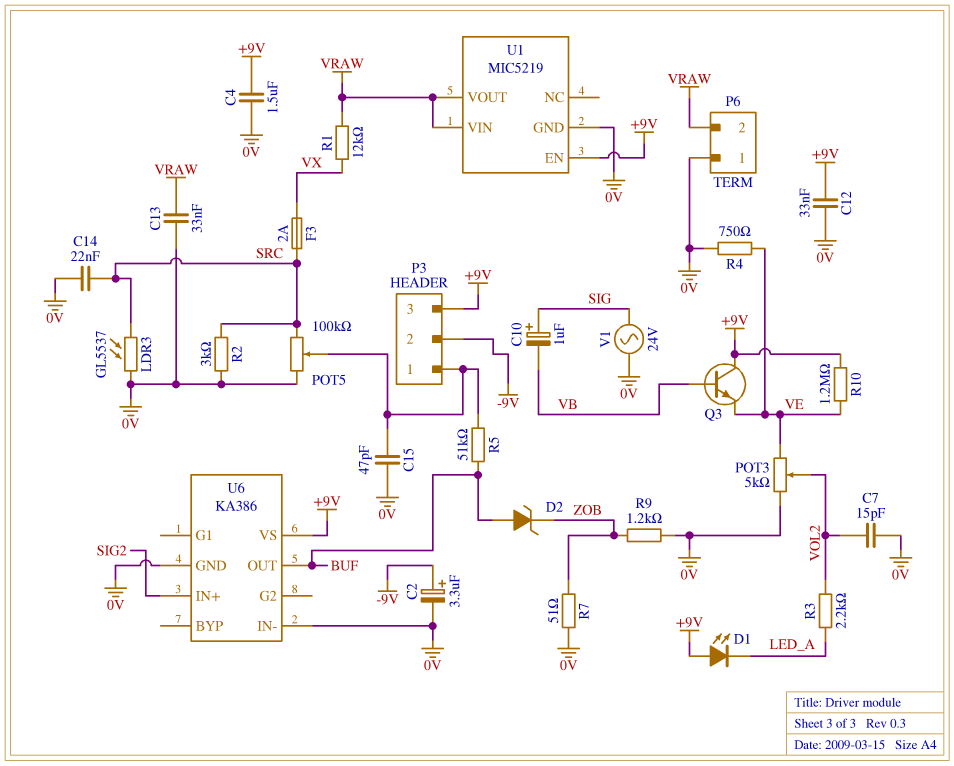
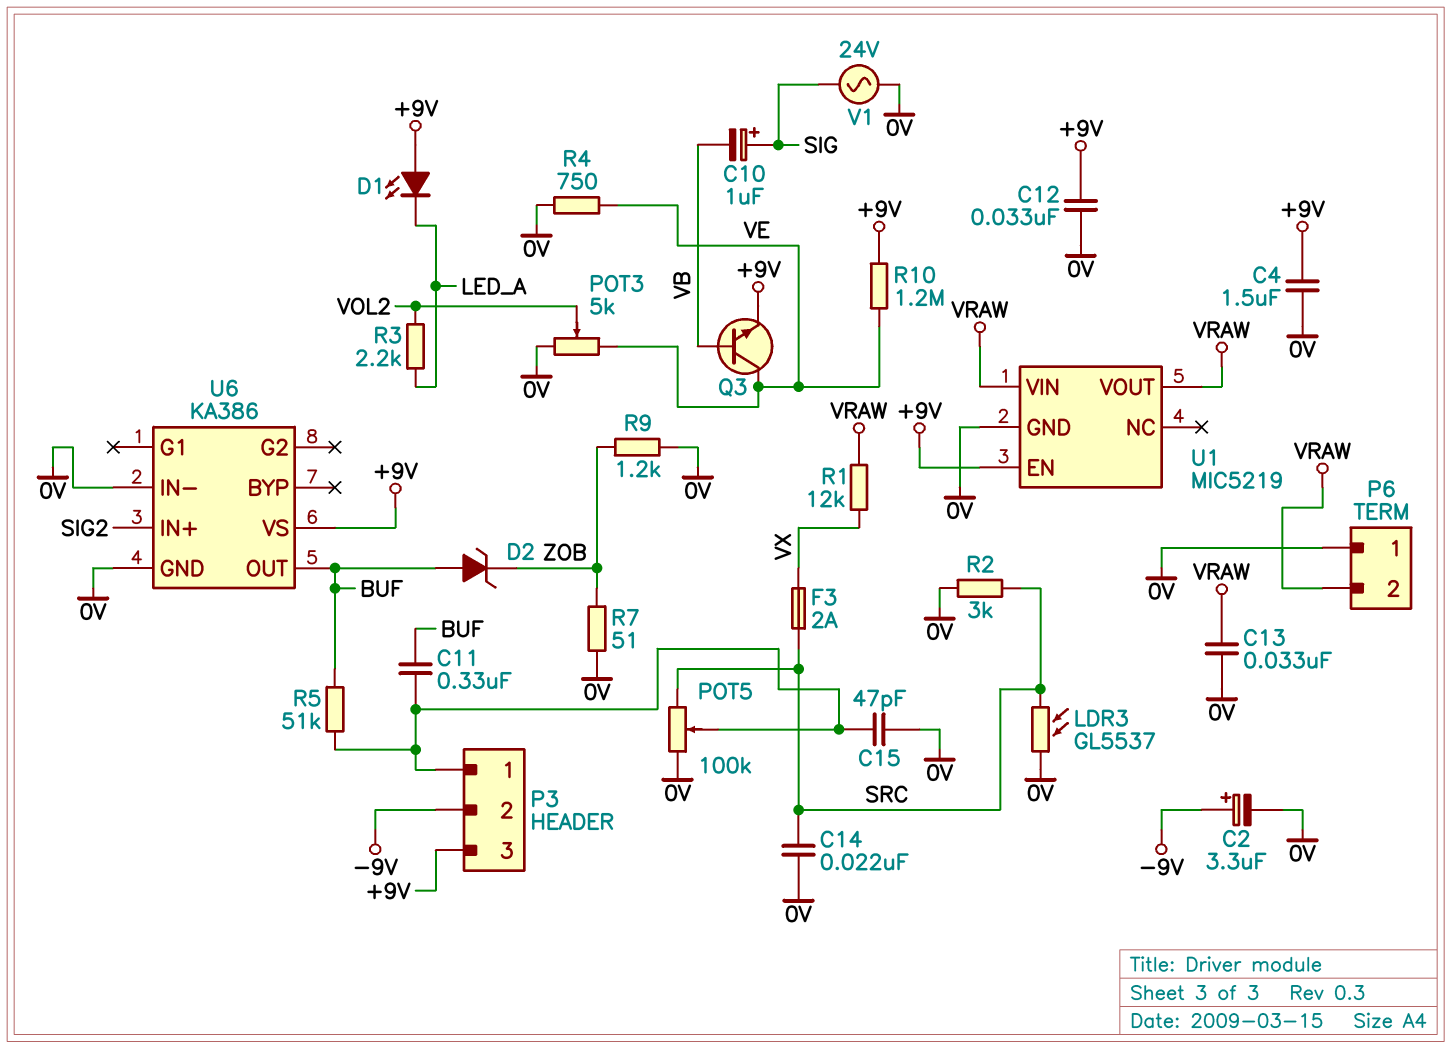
C7: 15pF (0V, VOL2) -> none
C11: none -> 330nF (BUF, P3/1)
Q3: NPN (B VB, C +9V, E VE) -> NPN (B VB, C VE, E +9V)

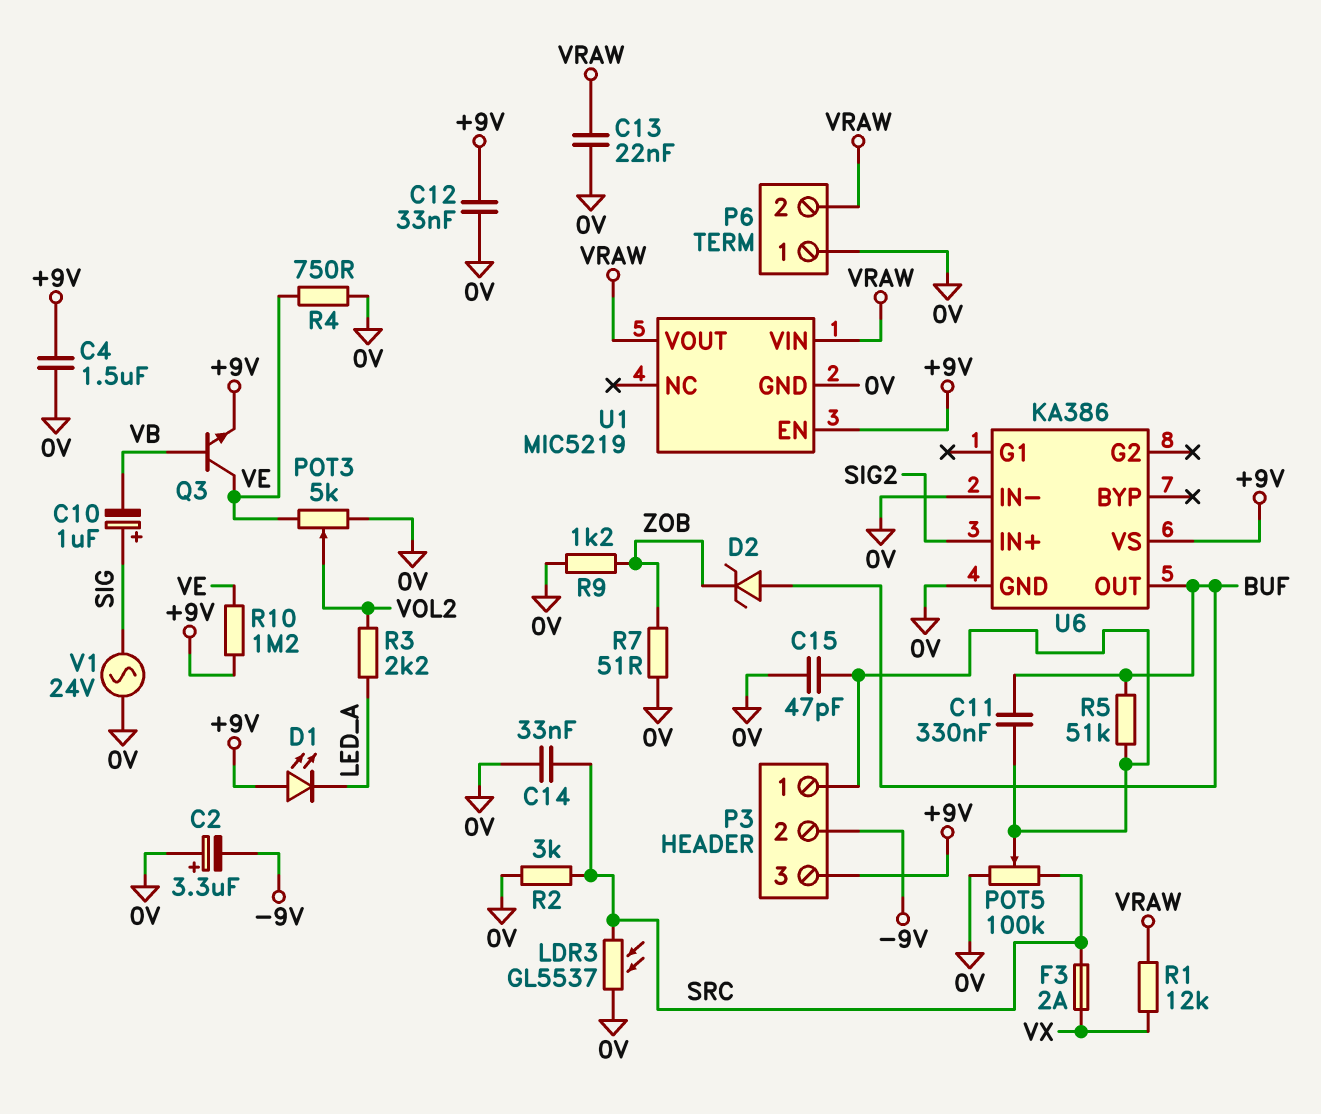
C2: 3.3uF (plus -9V, minus 0V) -> 3.3uF (plus 0V, minus -9V)
C13: 33nF (0V, VRAW) -> 22nF (0V, VRAW)
C14: 22nF (0V, SRC) -> 33nF (0V, SRC)

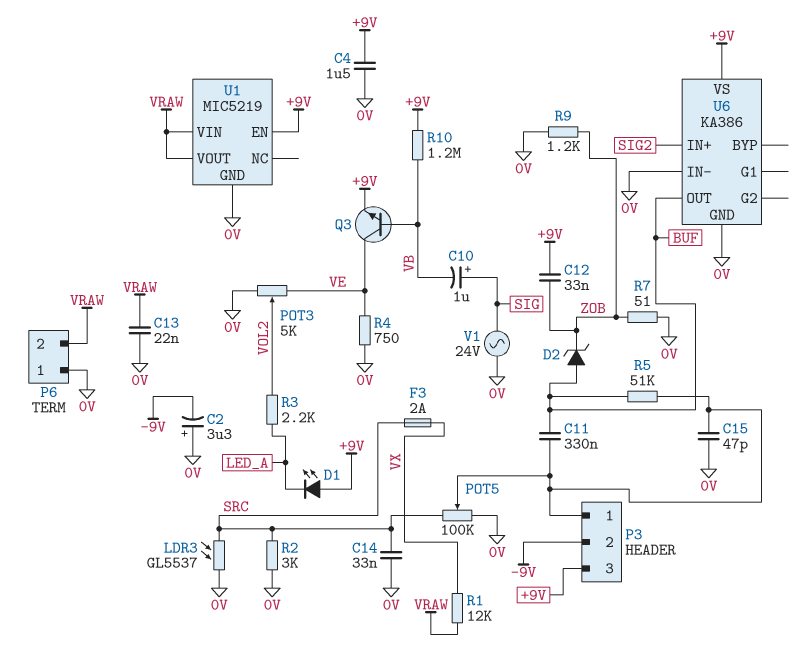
C12: 33nF (+9V, 0V) -> 33nF (+9V, ZOB)
R10: 1.2M (+9V, VE) -> 1.2M (+9V, VB)

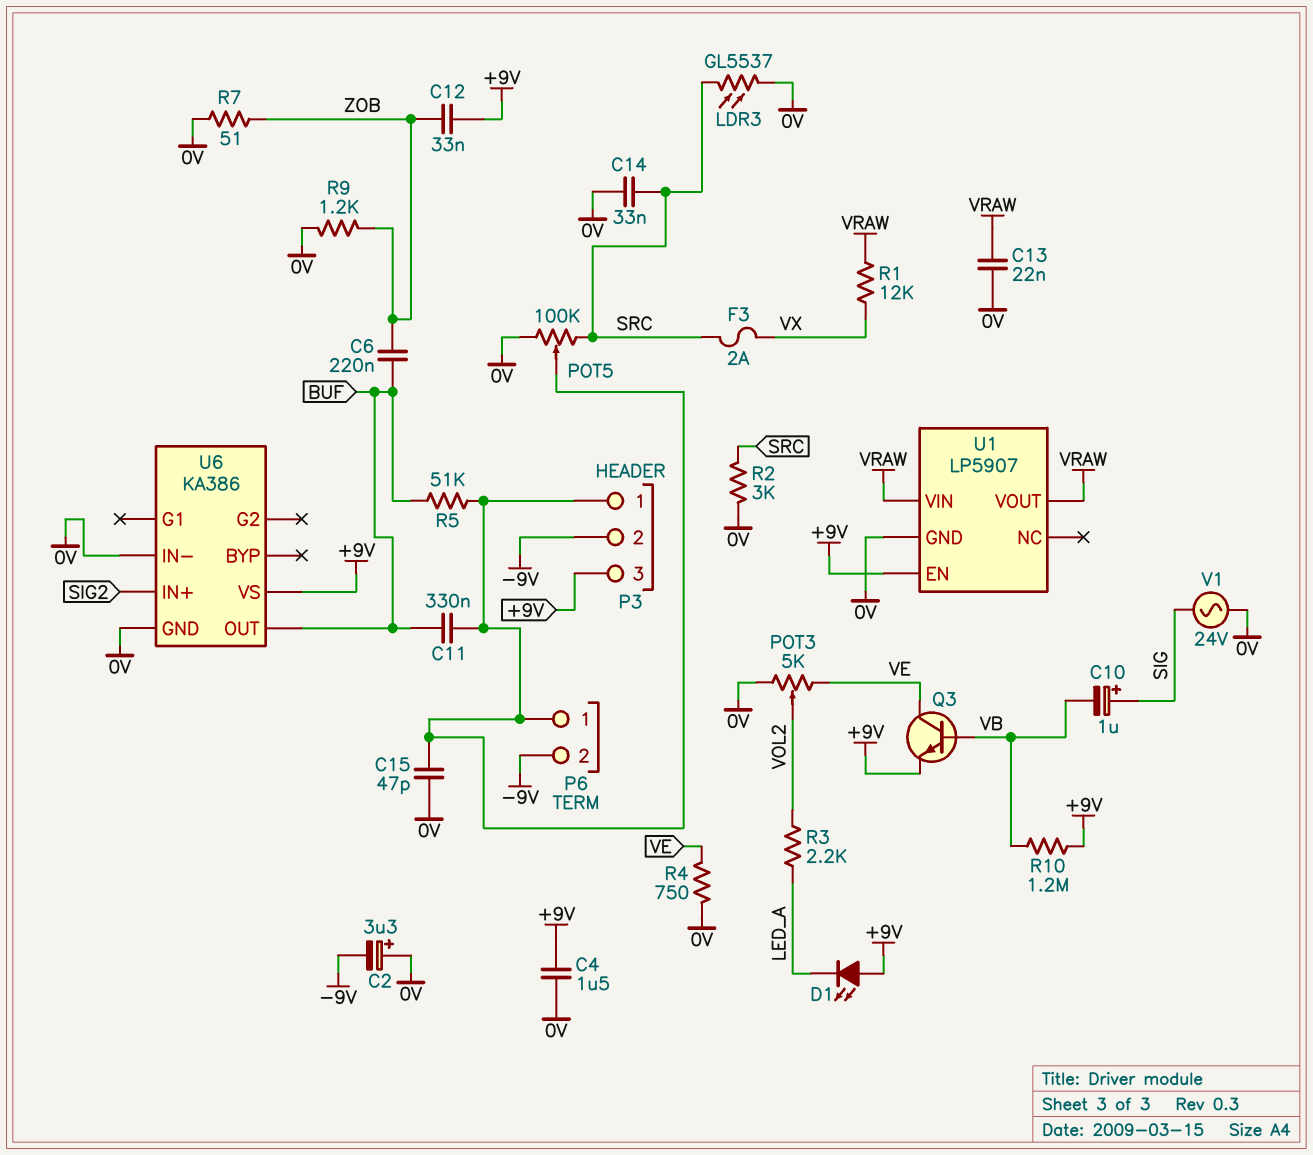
C6: none -> 220nF (BUF, ZOB)
D2: zener (A BUF, K ZOB) -> none
P6 pin 1: 0V -> P3/1
P6 pin 2: VRAW -> -9V
U1: MIC5219 -> LP5907

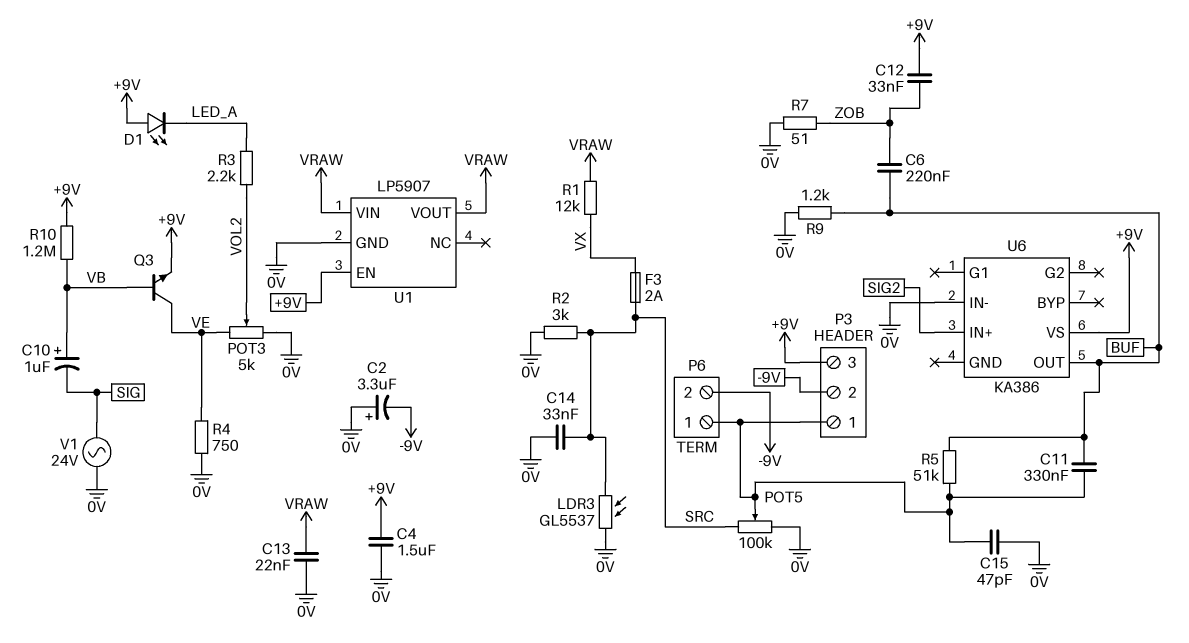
C10: 1uF (plus SIG, minus VB) -> 1uF (plus VB, minus SIG)
R9: 1.2k (0V, ZOB) -> 1.2k (0V, BUF)
U6 pin GND: 0V -> none

